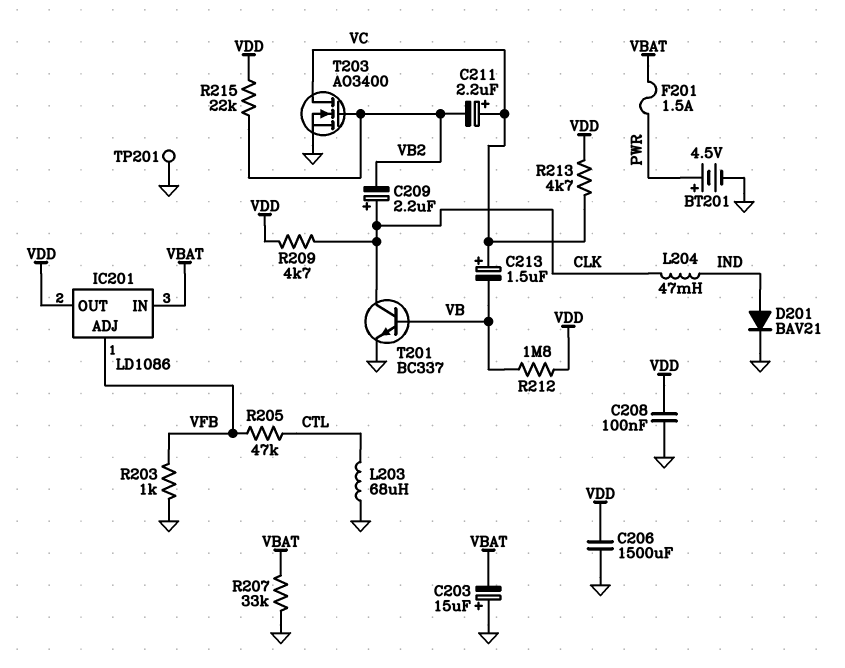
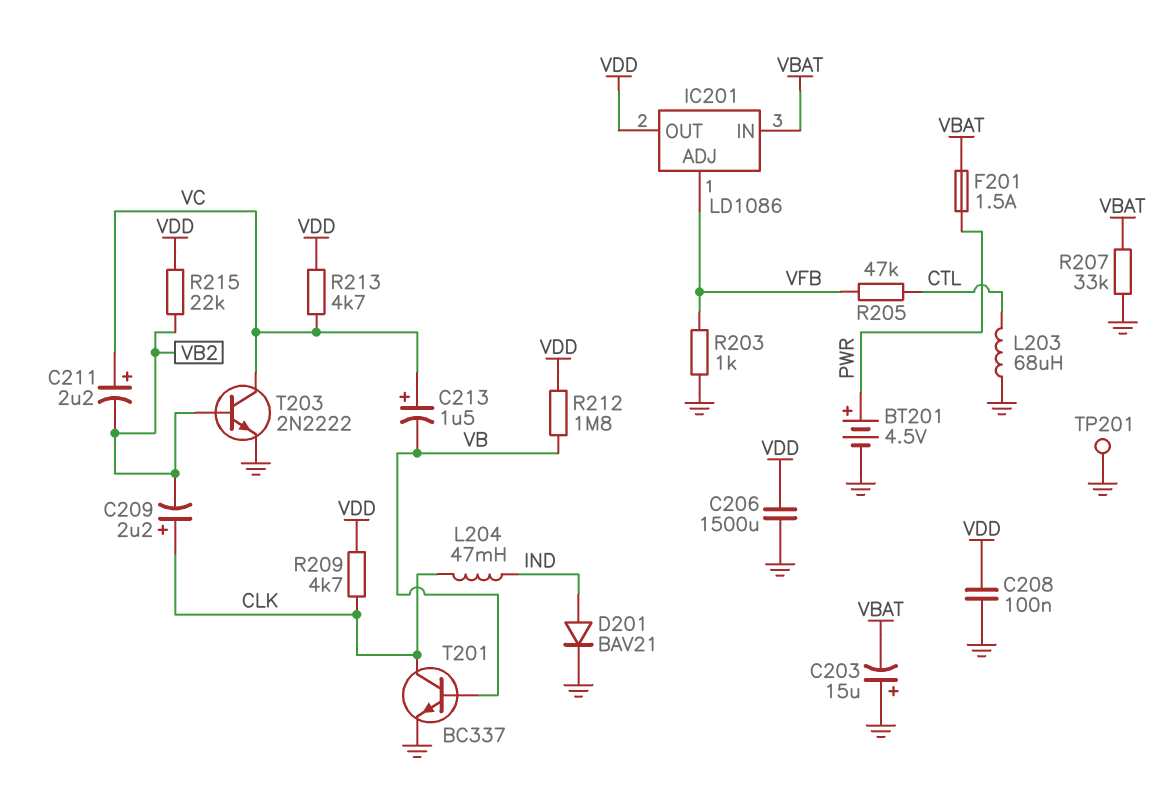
T203: NMOS AO3400 (G VB2, D VC, S GND) -> NPN 2N2222 (B VB2, C VC, E GND)

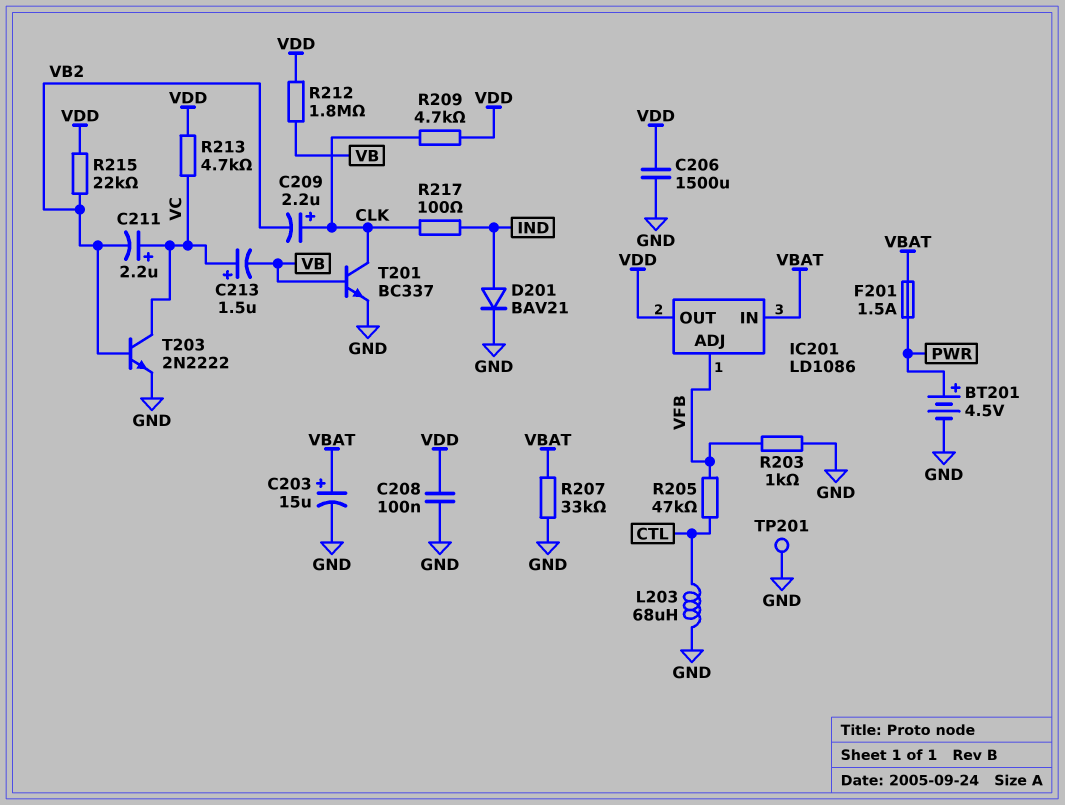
C203: 15uF (plus GND, minus VBAT) -> 15uF (plus VBAT, minus GND)
L204: 47mH (CLK, IND) -> none
R217: none -> 100 (CLK, IND)

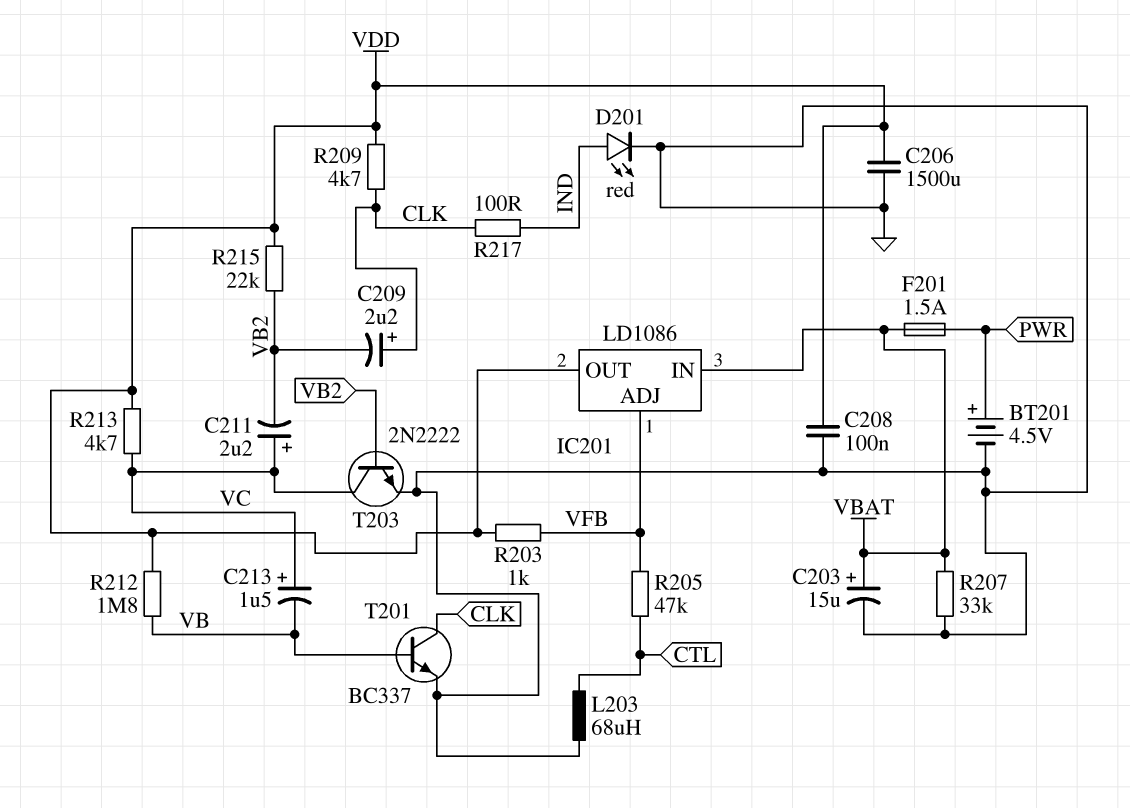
D201: diode BAV21 (A IND, K GND) -> LED red (A IND, K GND)
R203: 1k (GND, VFB) -> 1k (VDD, VFB)
TP201: test point (GND) -> none

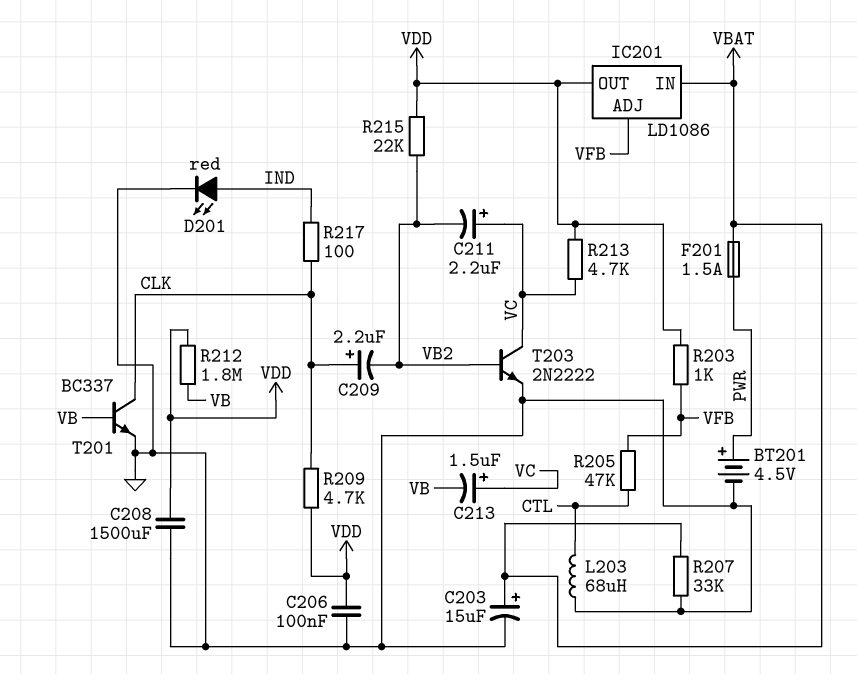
C206: 1500uF (GND, VDD) -> 100nF (GND, VDD)
C208: 100nF (GND, VDD) -> 1500uF (GND, VDD)

